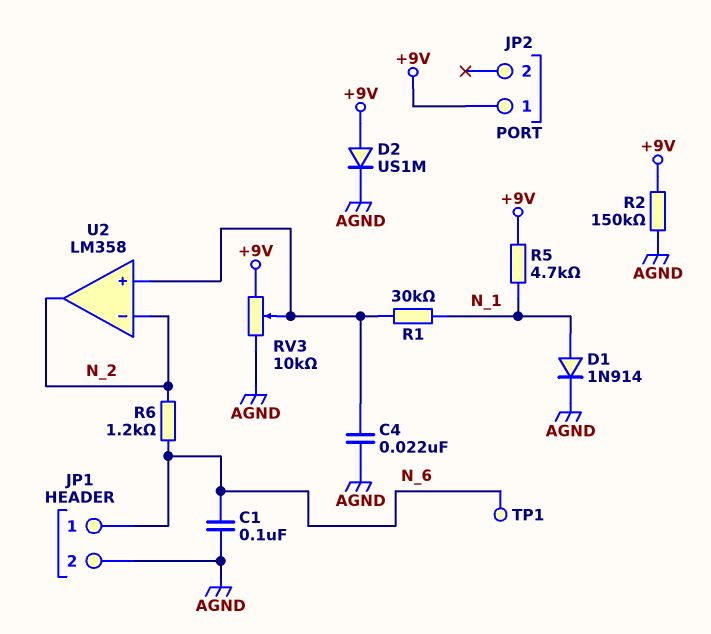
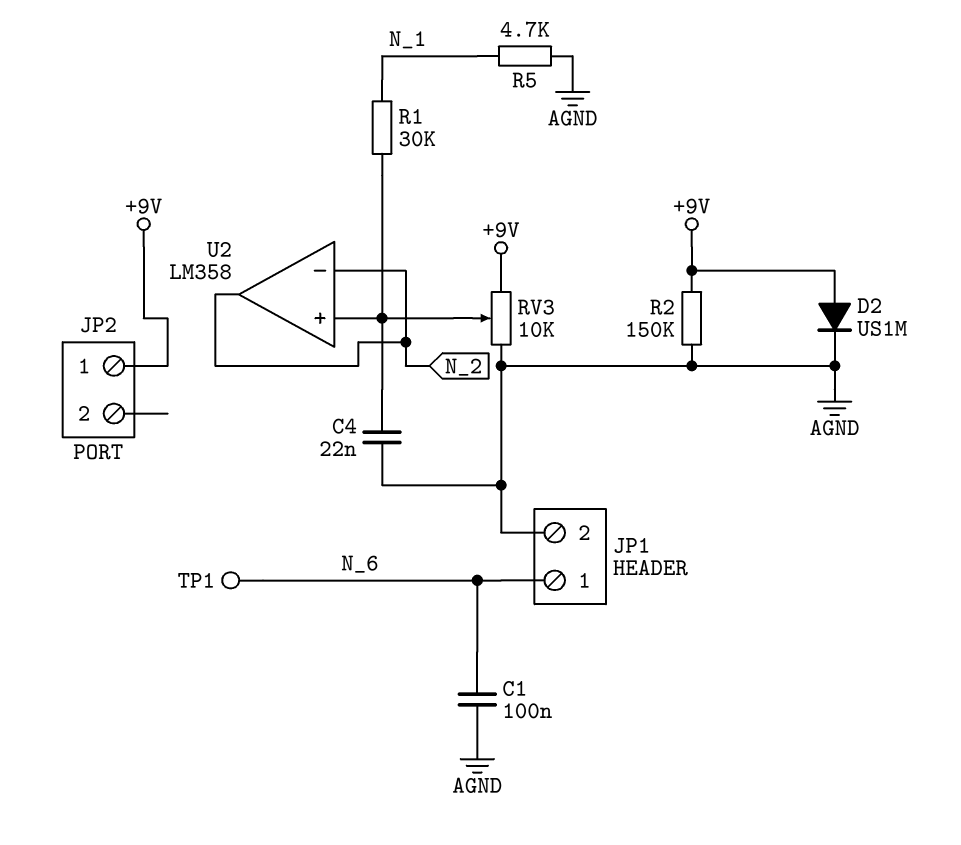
D1: diode 1N914 (A N_1, K AGND) -> none
R5: 4.7k (+9V, N_1) -> 4.7k (AGND, N_1)
R6: 1.2k (N_2, N_6) -> none

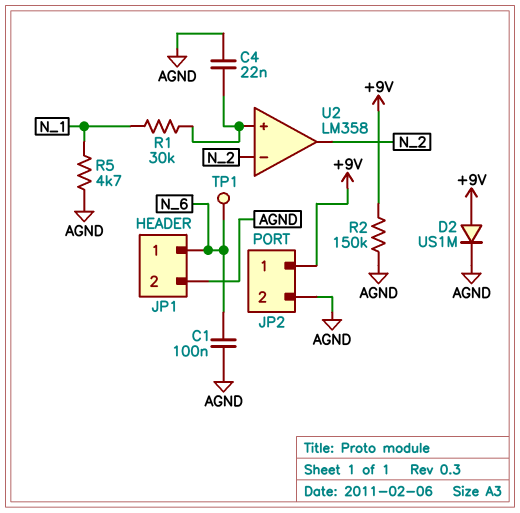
JP2 pin 2: none -> AGND
RV3: 10k (+9V, AGND, wiper U2/in+) -> none

